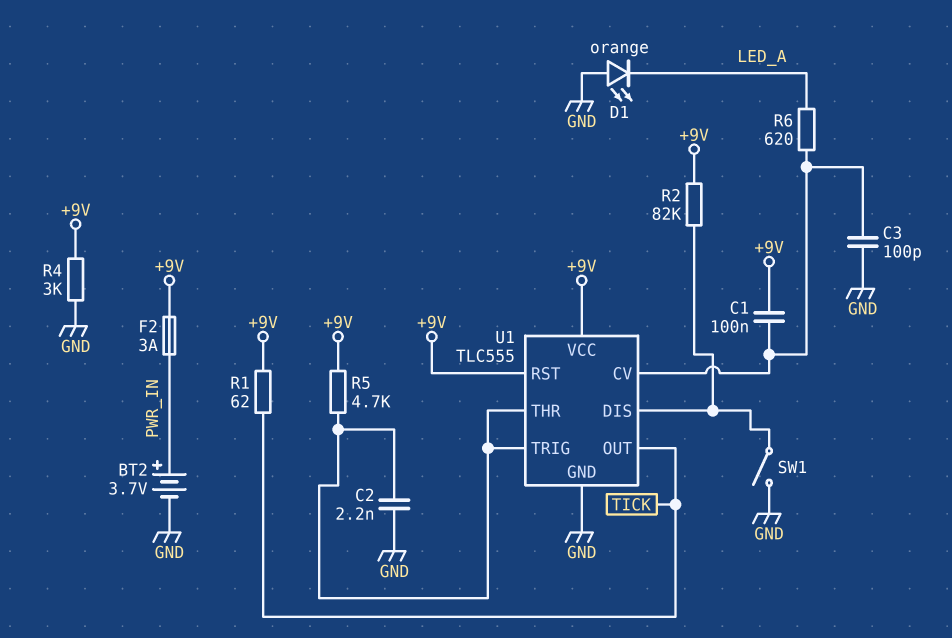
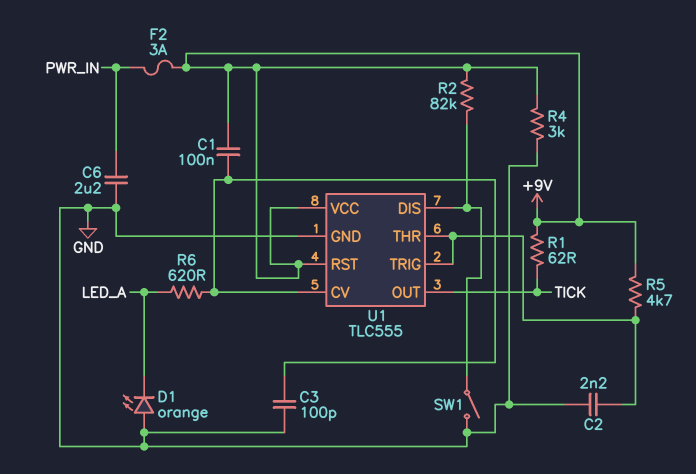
BT2: 3.7V (plus PWR_IN, minus GND) -> none
C6: none -> 2.2uF (GND, PWR_IN)

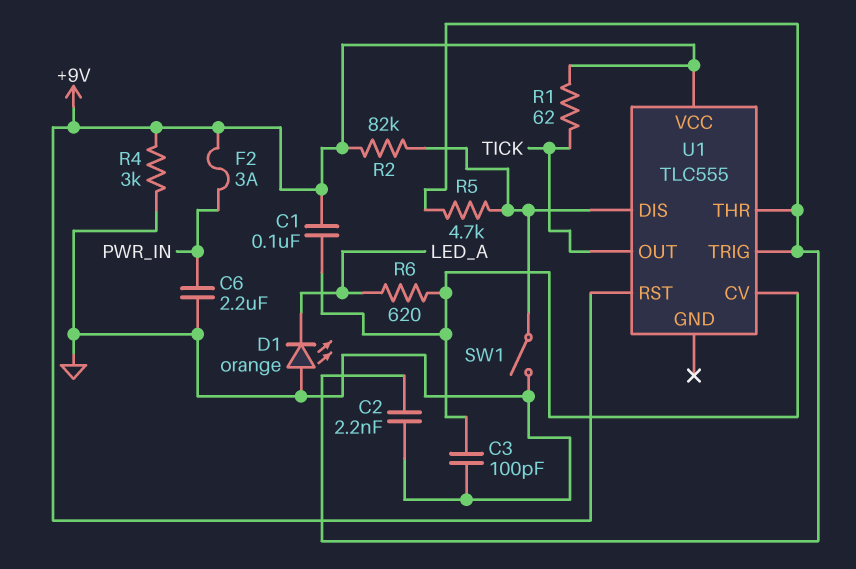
R5: 4.7k (+9V, U1/THR) -> 4.7k (U1/DIS, U1/THR)
U1 pin GND: GND -> none

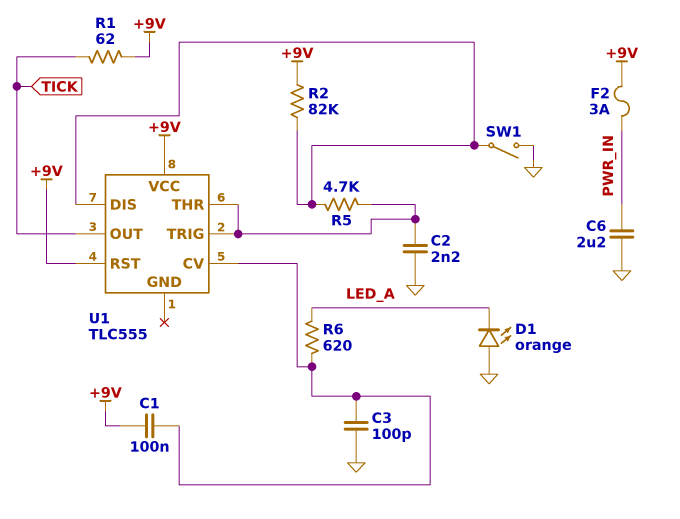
R4: 3k (+9V, GND) -> none

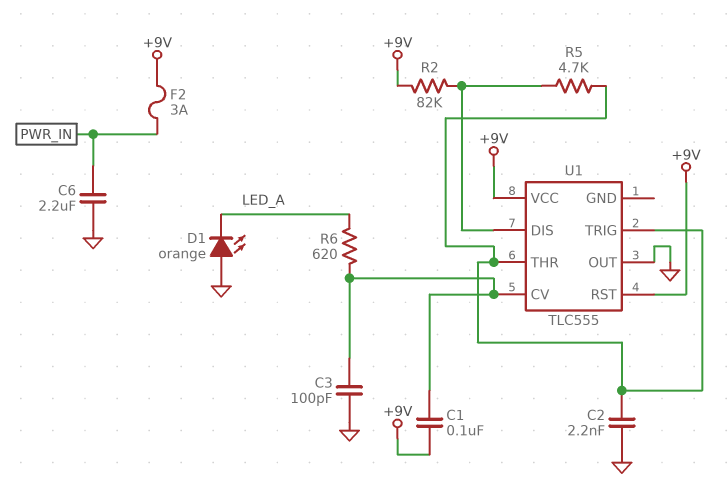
R1: 62 (+9V, TICK) -> none
SW1: switch (GND, U1/DIS) -> none
U1 pin OUT: TICK -> GND

